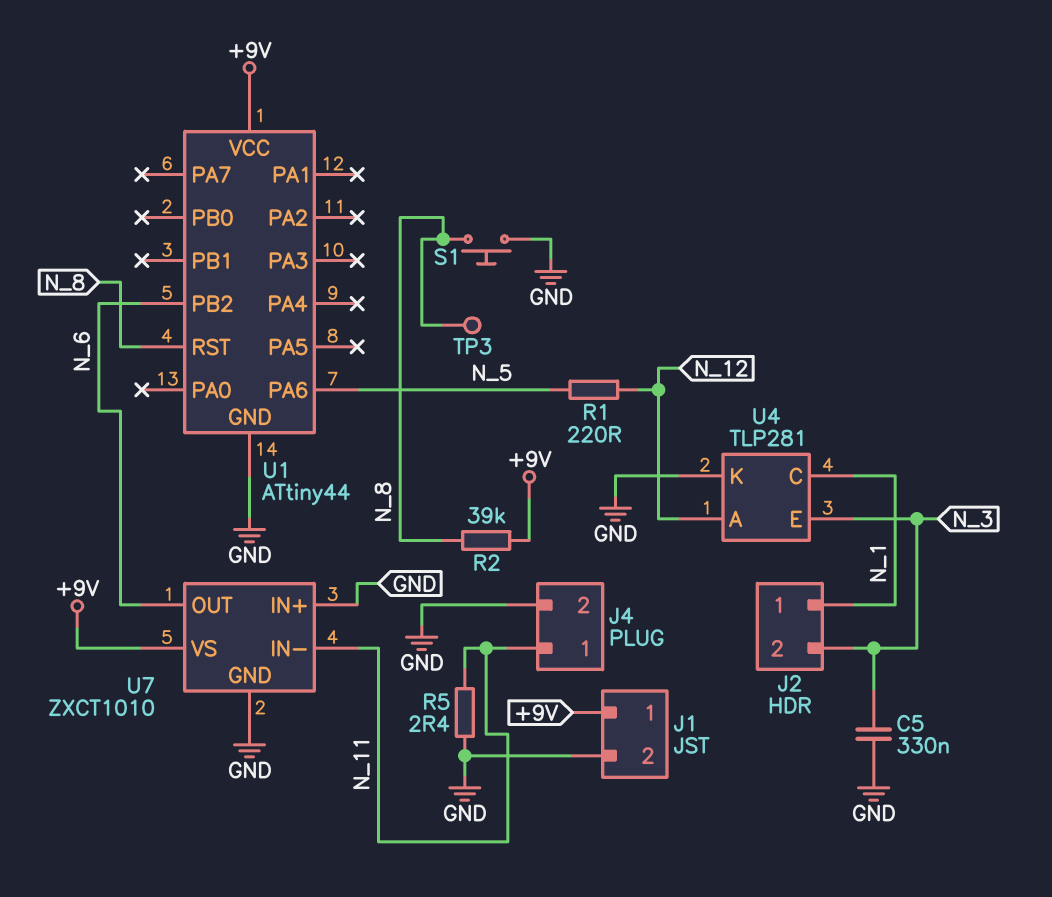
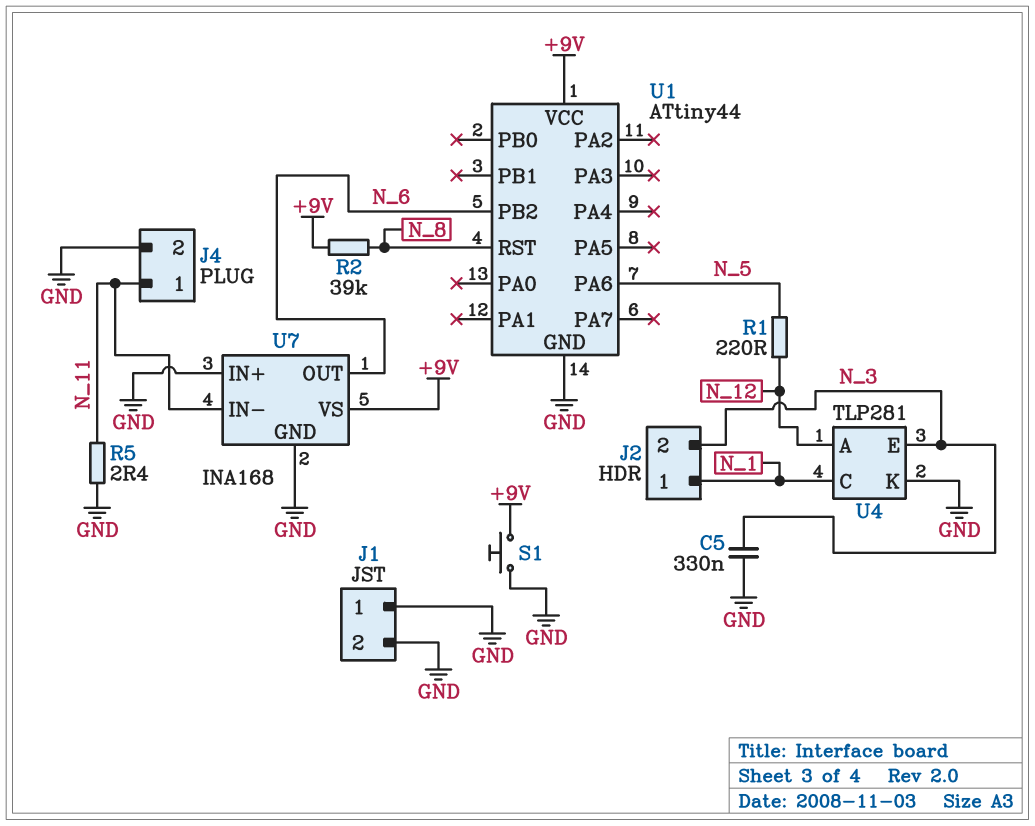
J1 pin 1: +9V -> GND
S1: button (GND, N_8) -> button (+9V, GND)
TP3: test point (N_8) -> none
U7: ZXCT1010 -> INA168

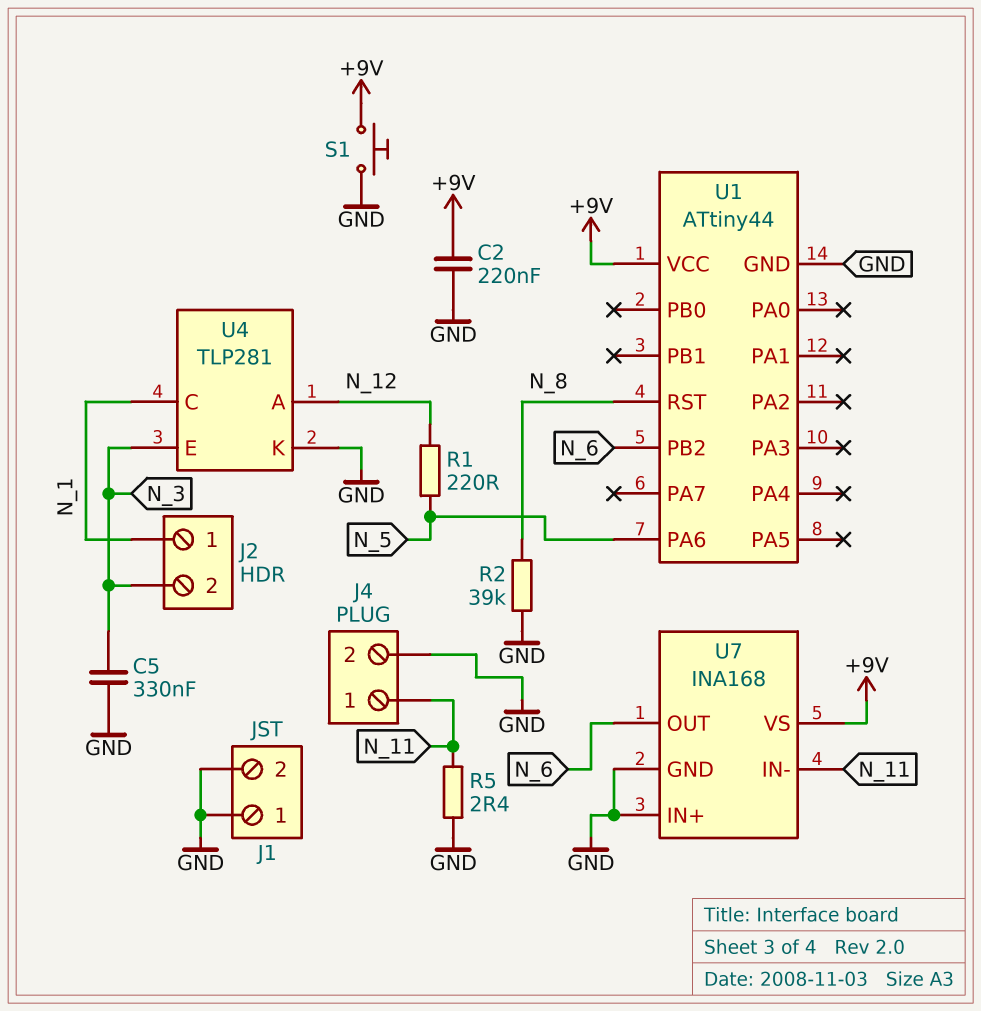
C2: none -> 220nF (+9V, GND)
R2: 39k (+9V, N_8) -> 39k (GND, N_8)

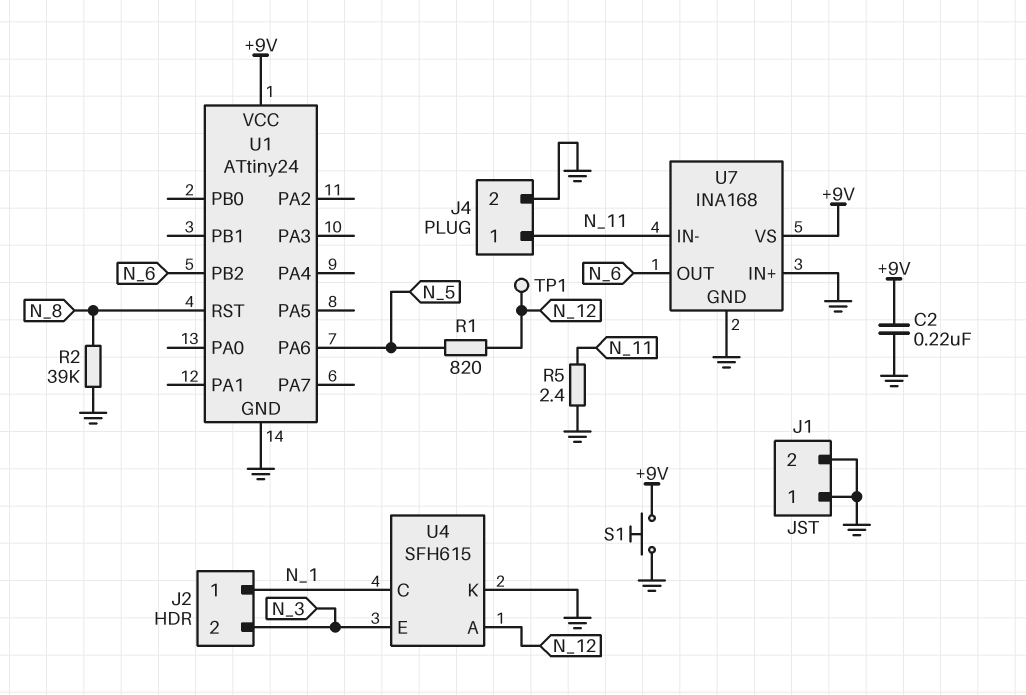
C5: 330nF (GND, N_3) -> none
R1: 220 (N_5, N_12) -> 820 (N_5, N_12)
TP1: none -> test point (N_12)
U1: ATtiny44 -> ATtiny24
U4: TLP281 -> SFH615

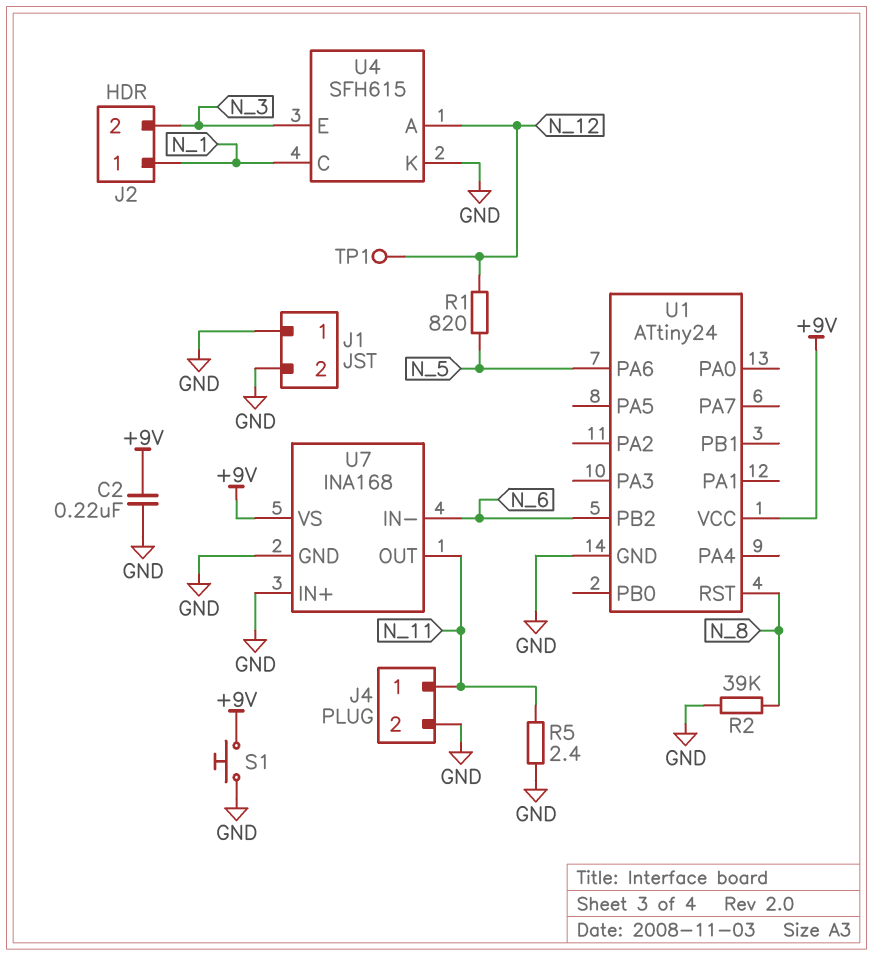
U7 pin IN-: N_11 -> N_6
U7 pin OUT: N_6 -> N_11

